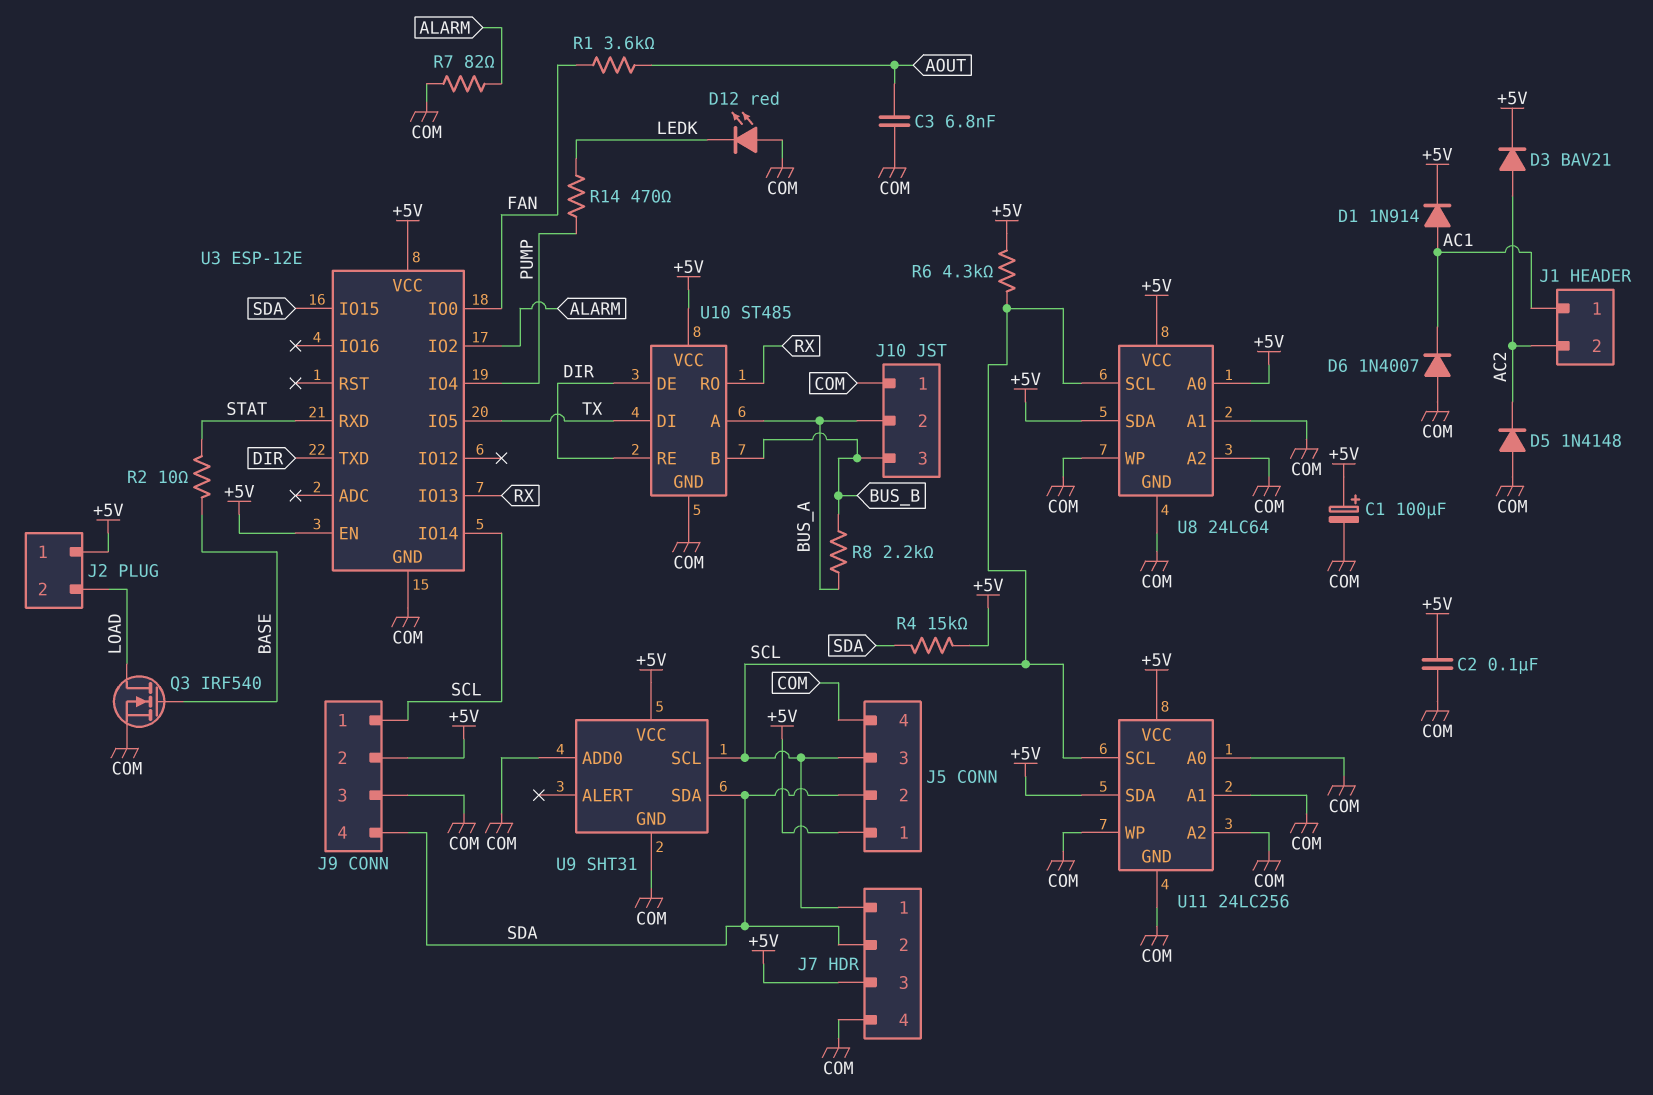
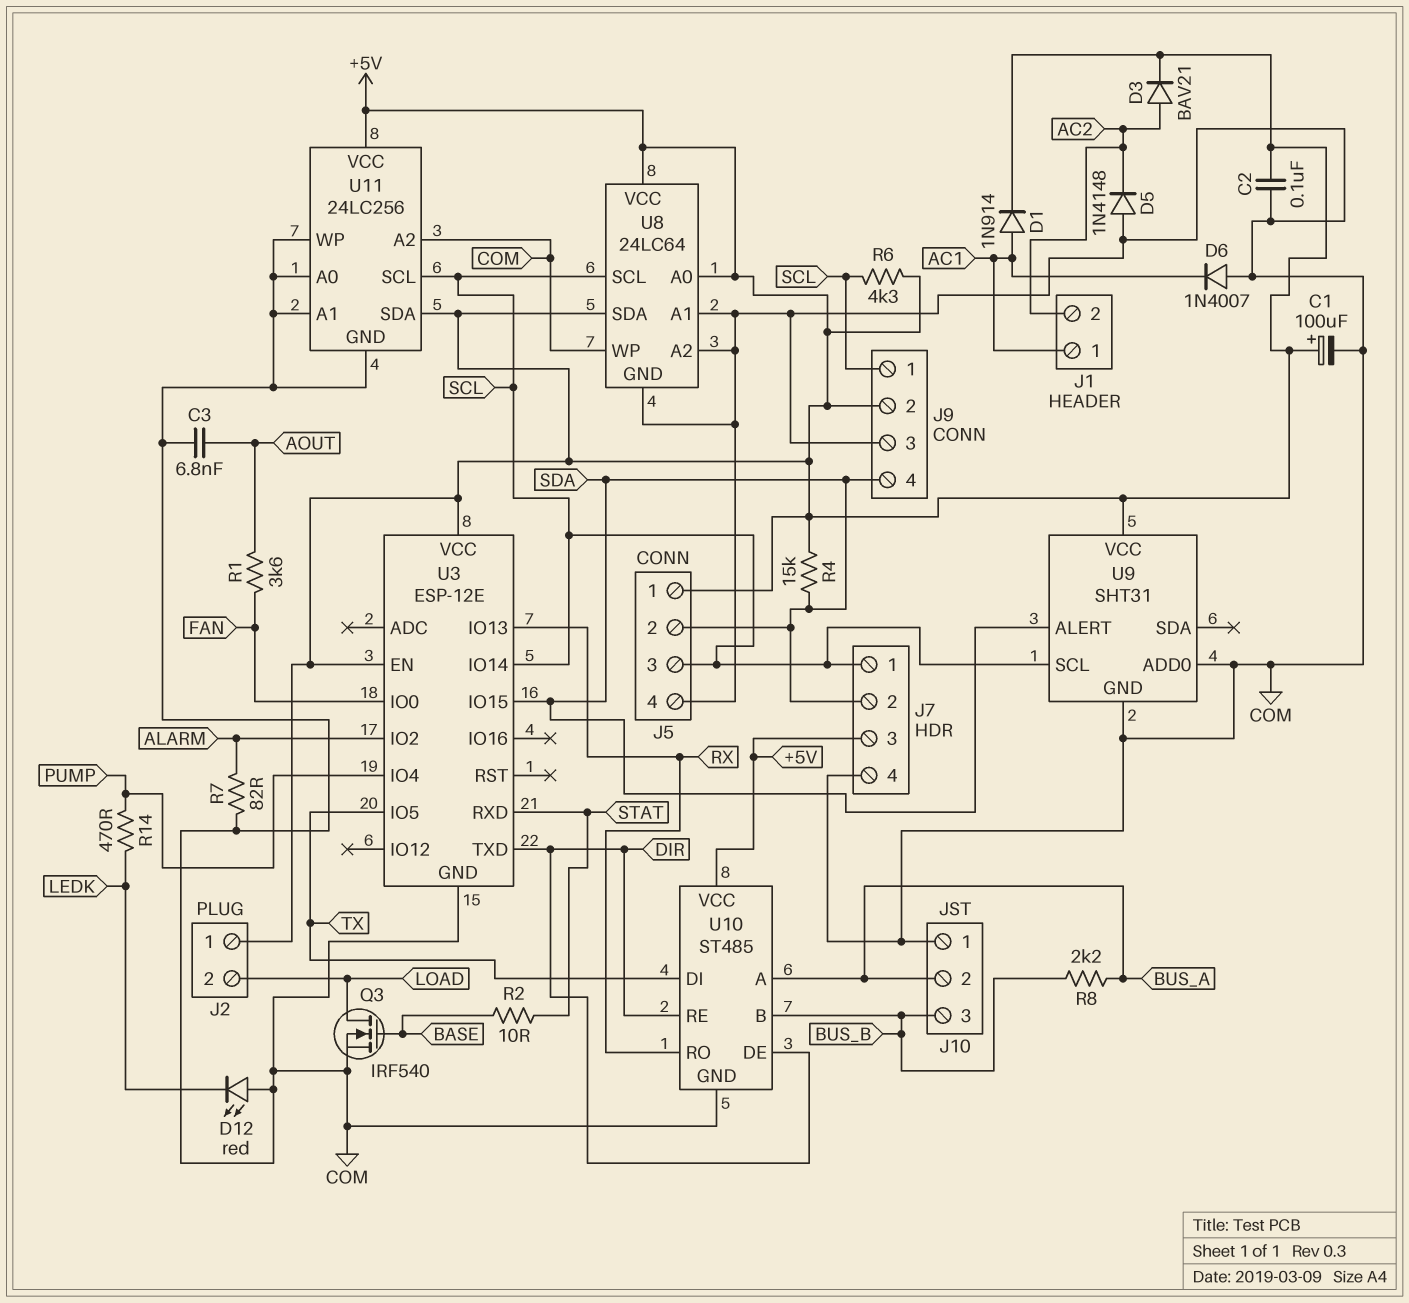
U9 pin ALERT: none -> SDA
U9 pin SDA: SDA -> none

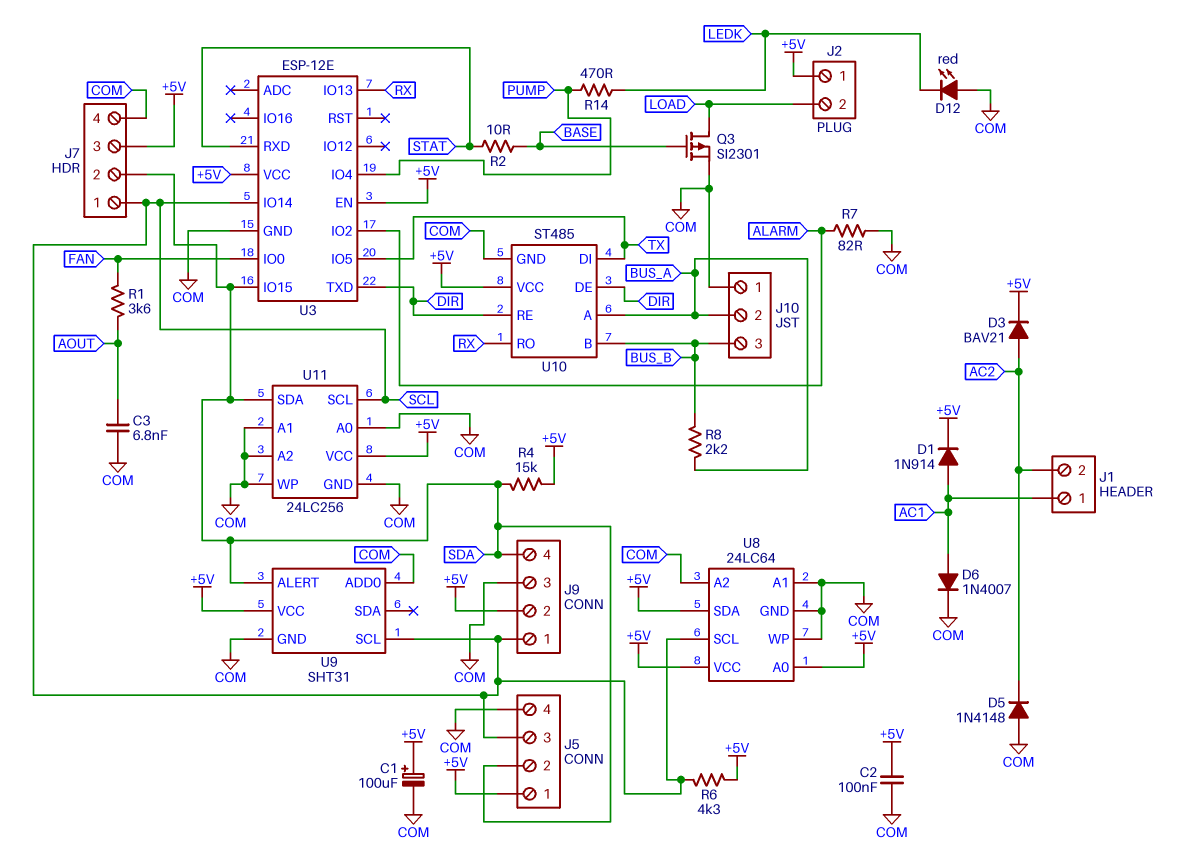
D6: diode 1N4007 (A COM, K AC1) -> diode 1N4007 (A AC1, K COM)
Q3: NMOS IRF540 (G BASE, D LOAD, S COM) -> PMOS SI2301 (G BASE, D LOAD, S COM)
U11 pin SDA: +5V -> SDA

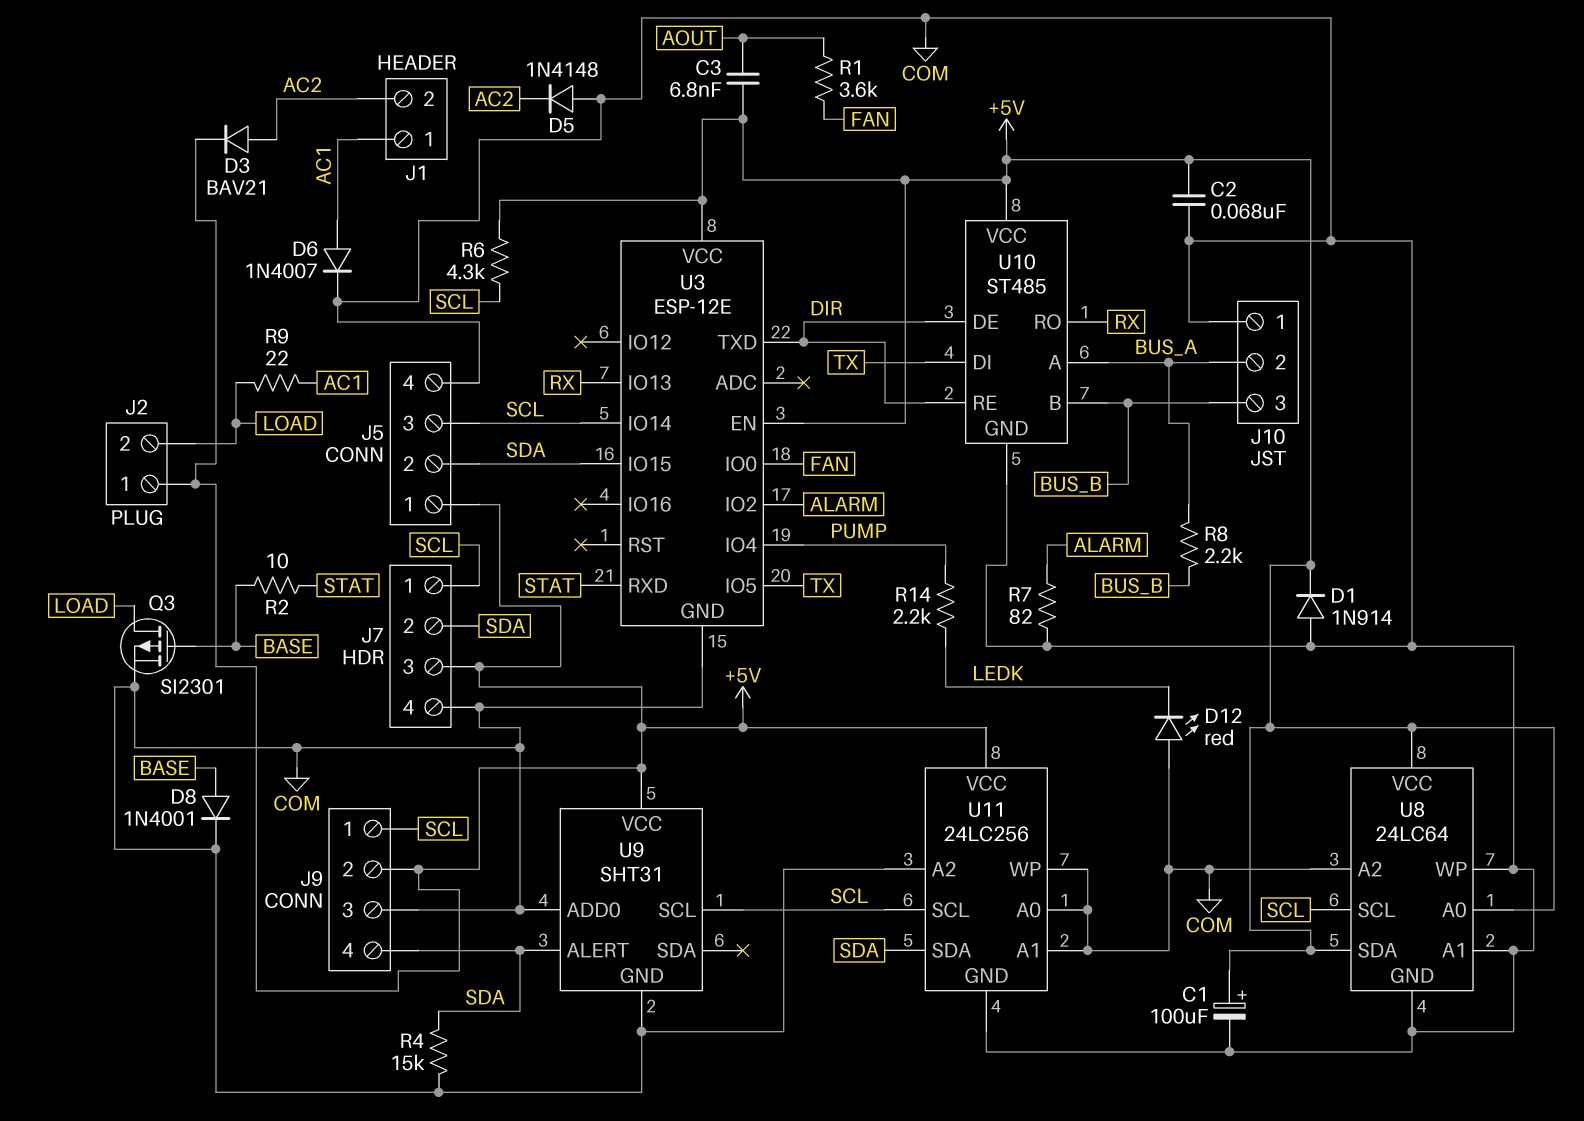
C2: 100nF (+5V, COM) -> 68nF (+5V, COM)
C3: 6.8nF (AOUT, COM) -> 6.8nF (+5V, AOUT)
D1: diode 1N914 (A AC1, K +5V) -> diode 1N914 (A COM, K +5V)
D8: none -> diode 1N4001 (A BASE, K COM)
R4: 15k (+5V, SDA) -> 15k (COM, SDA)
R9: none -> 22 (AC1, LOAD)
R14: 470 (LEDK, PUMP) -> 2.2k (LEDK, PUMP)

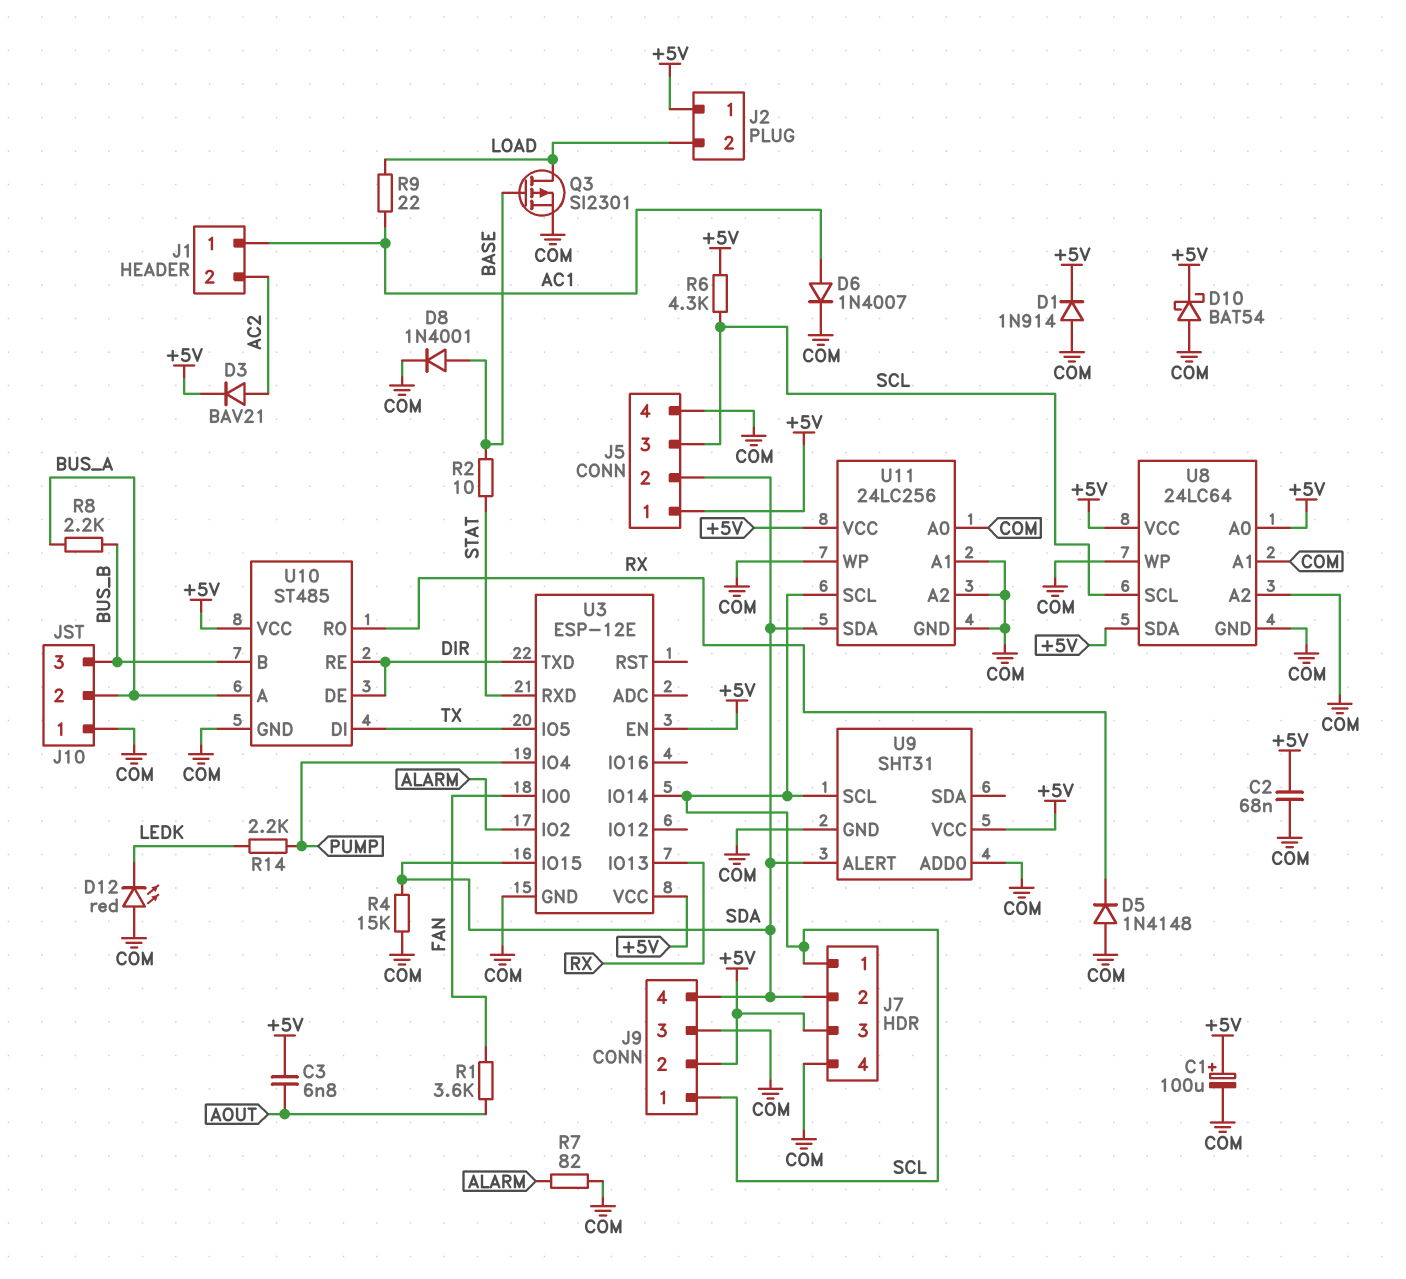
D5: diode 1N4148 (A COM, K AC2) -> diode 1N4148 (A COM, K RX)
D10: none -> schottky BAT54 (A COM, K +5V)

